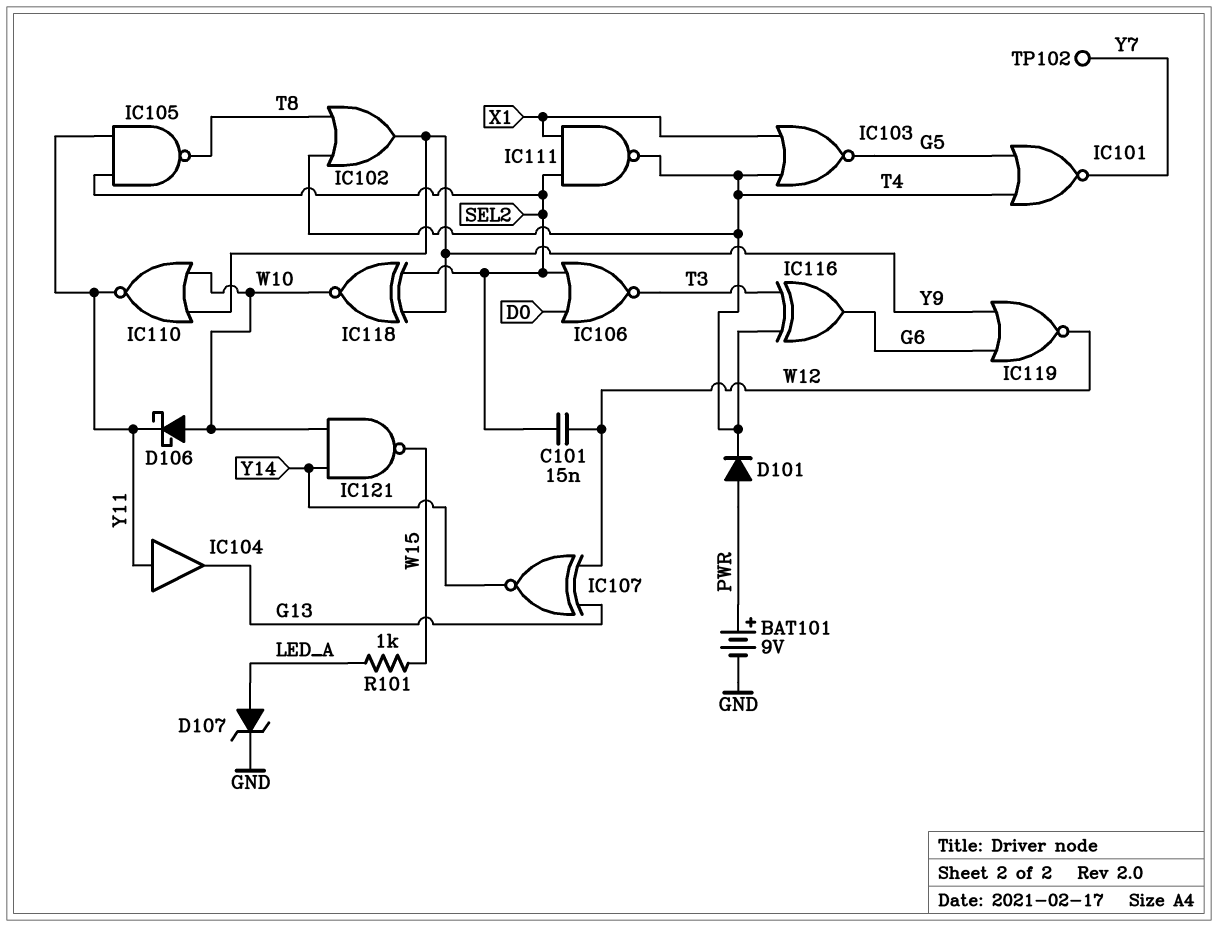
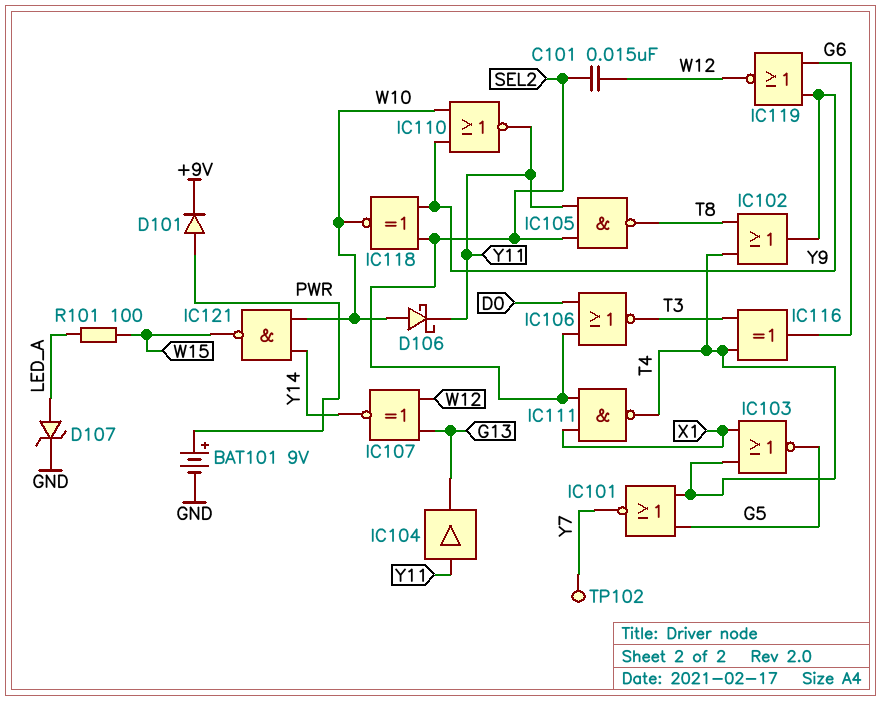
D101: diode (A PWR, K T4) -> diode (A PWR, K +9V)
R101: 1k (LED_A, W15) -> 100 (LED_A, W15)

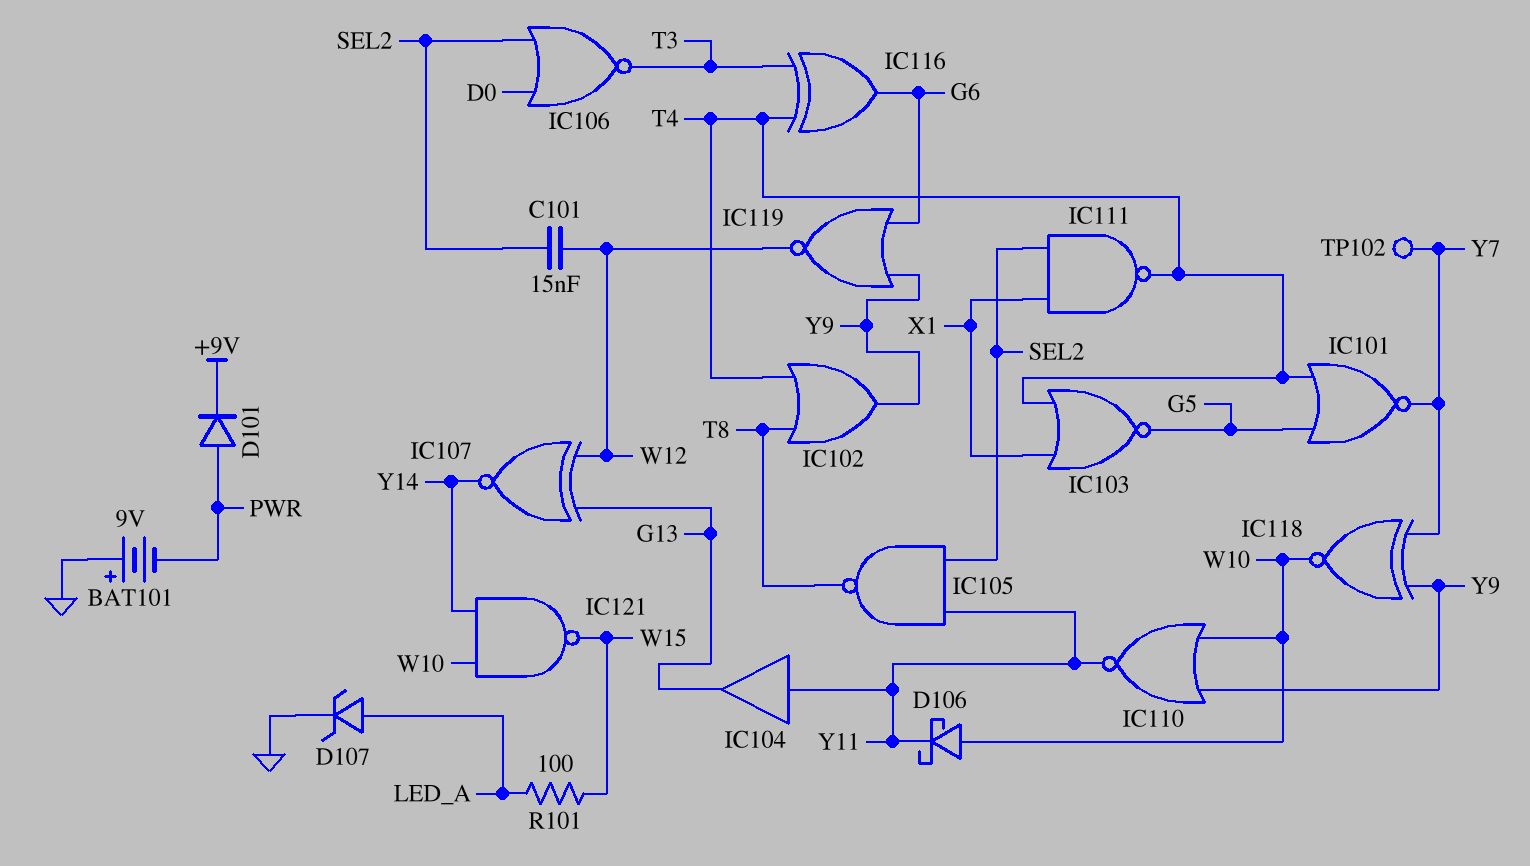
BAT101: 9V (plus PWR, minus GND) -> 9V (plus GND, minus PWR)
IC118: XNOR (in SEL2, in Y9, out W10) -> XNOR (in Y7, in Y9, out W10)

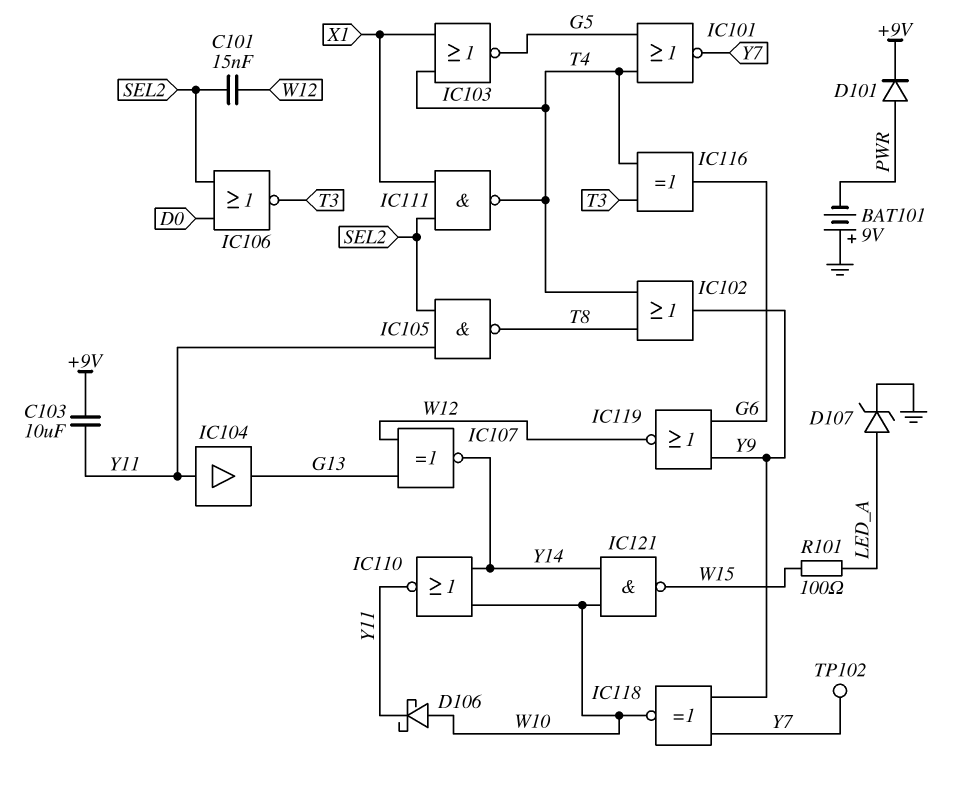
C103: none -> 10uF (+9V, Y11)
IC110: NOR (in W10, in Y9, out Y11) -> NOR (in W10, in Y14, out Y11)

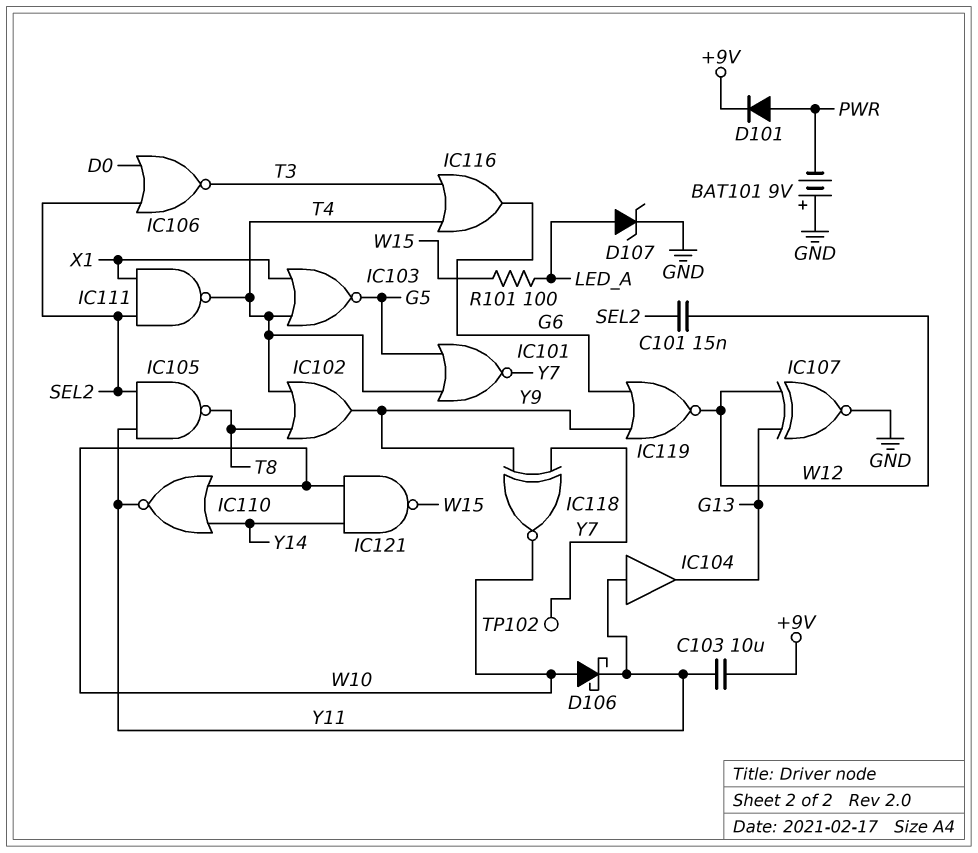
IC107: XNOR (in G13, in W12, out Y14) -> XNOR (in G13, in W12, out GND)
IC116: XOR (in T3, in T4, out G6) -> OR (in T3, in T4, out G6)

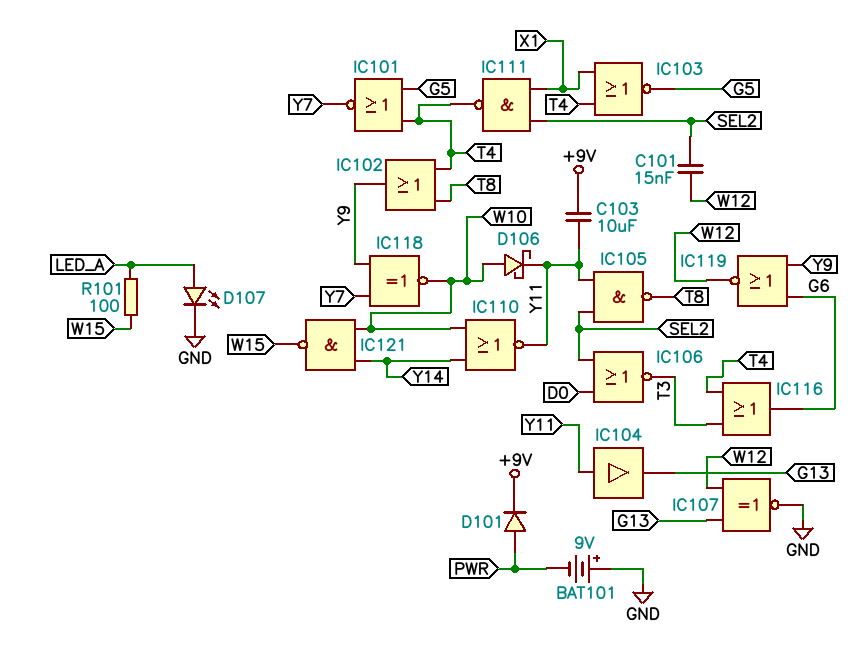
D107: zener (A LED_A, K GND) -> LED (A LED_A, K GND)
TP102: test point (Y7) -> none

